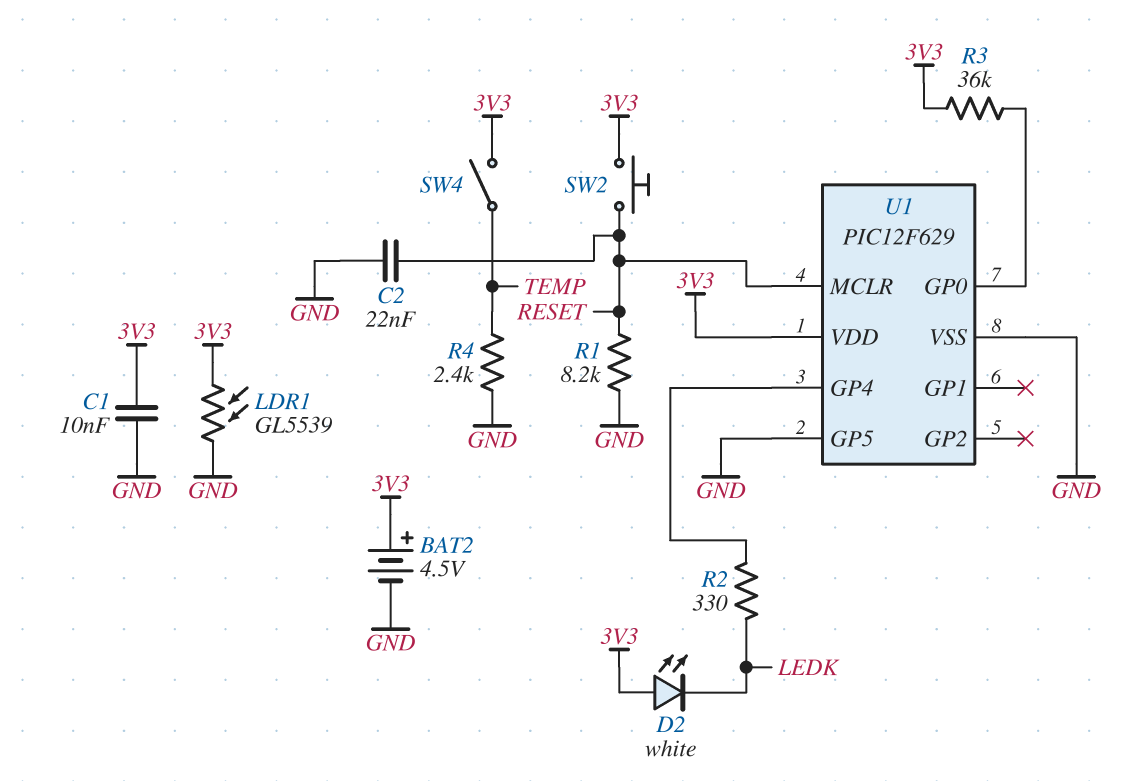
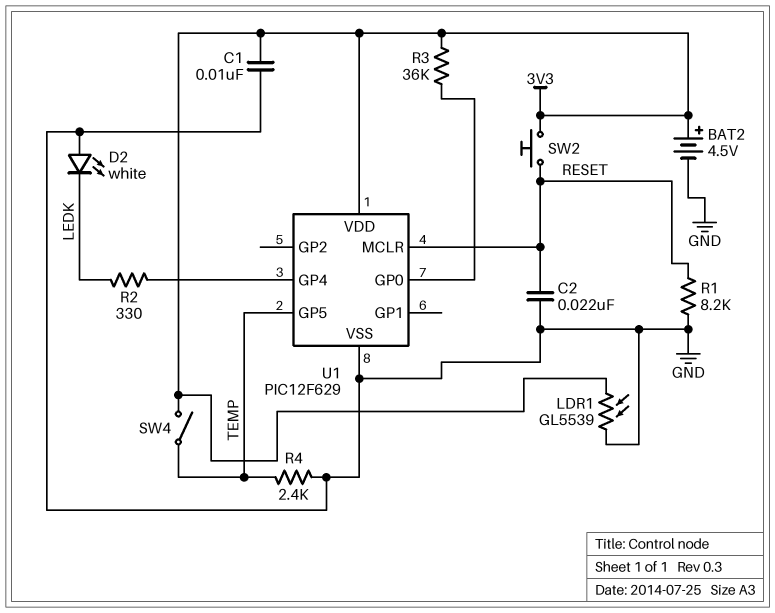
D2: LED white (A 3V3, K LEDK) -> LED white (A GND, K LEDK)
U1 pin GP5: GND -> TEMP

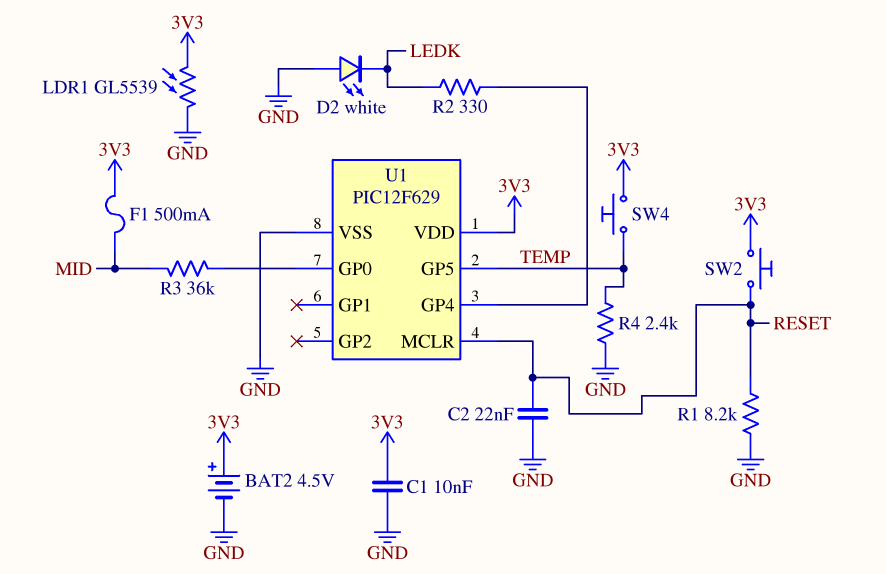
F1: none -> 500mA (3V3, MID)
R3: 36k (3V3, U1/GP0) -> 36k (MID, U1/GP0)
SW4: switch (3V3, TEMP) -> button (3V3, TEMP)

